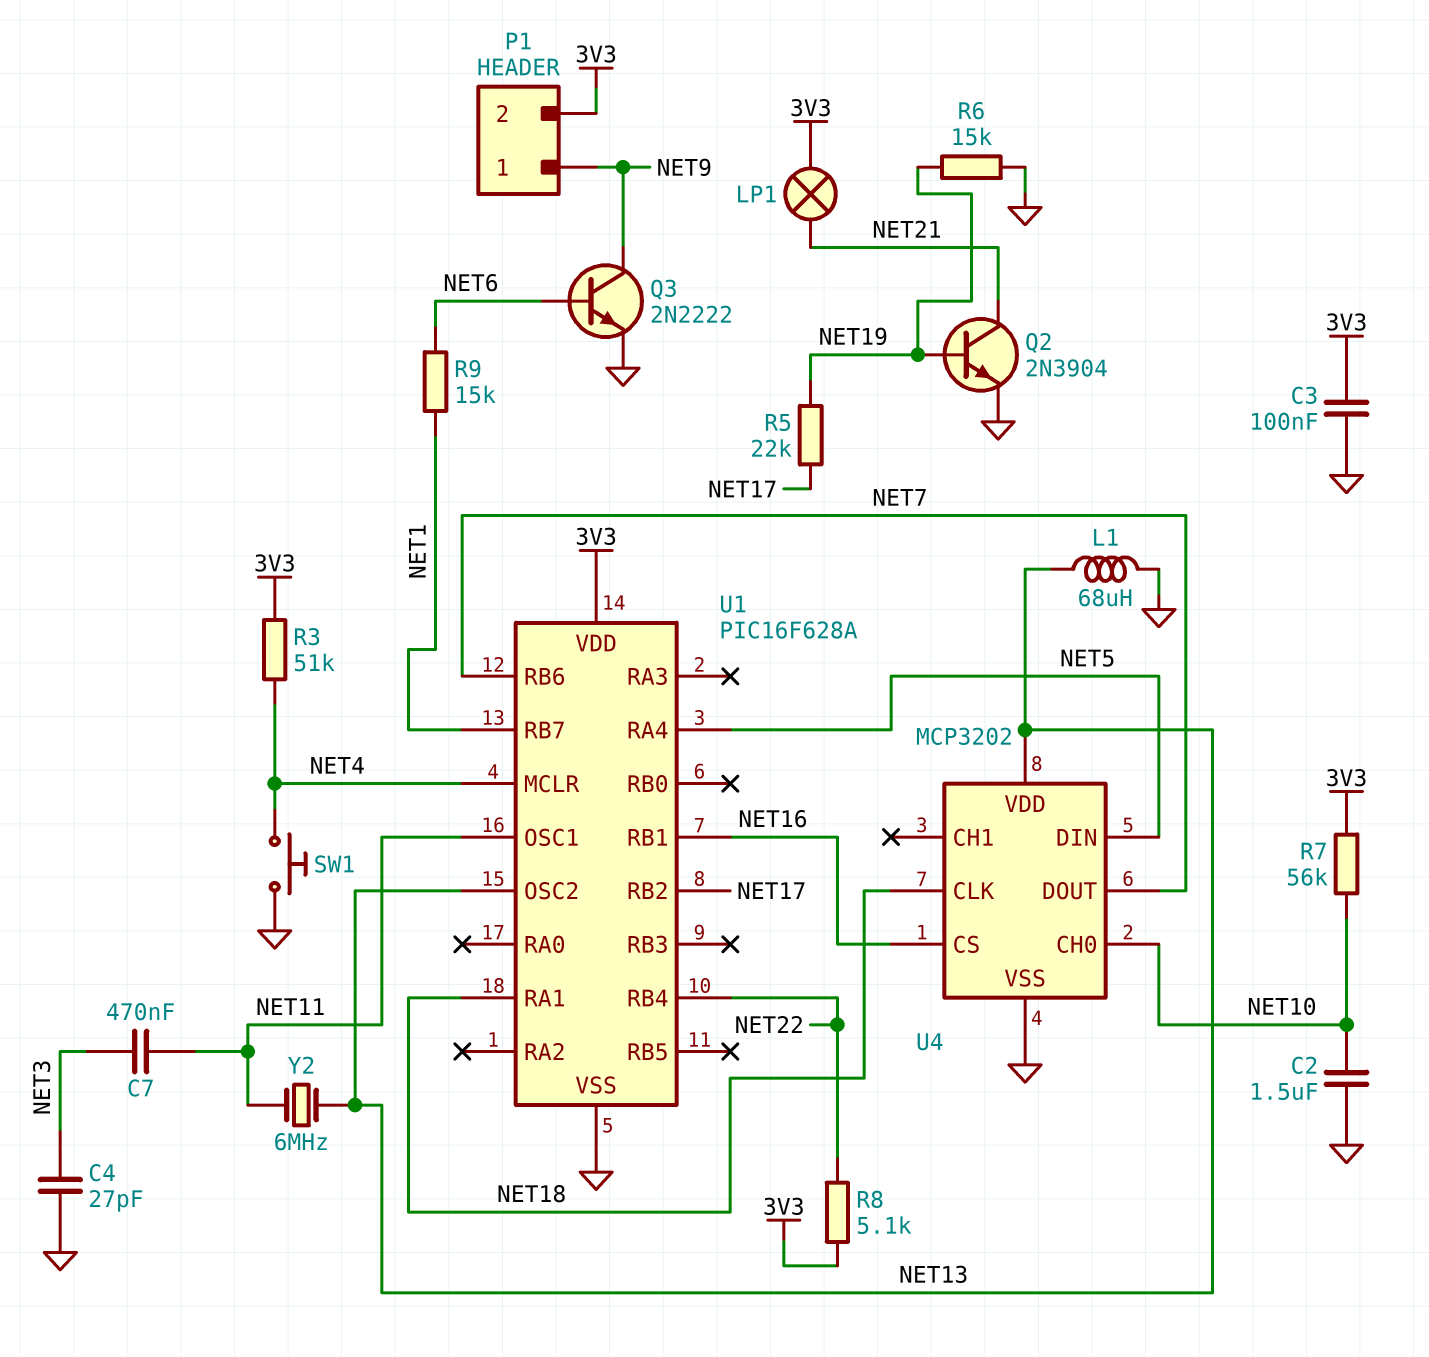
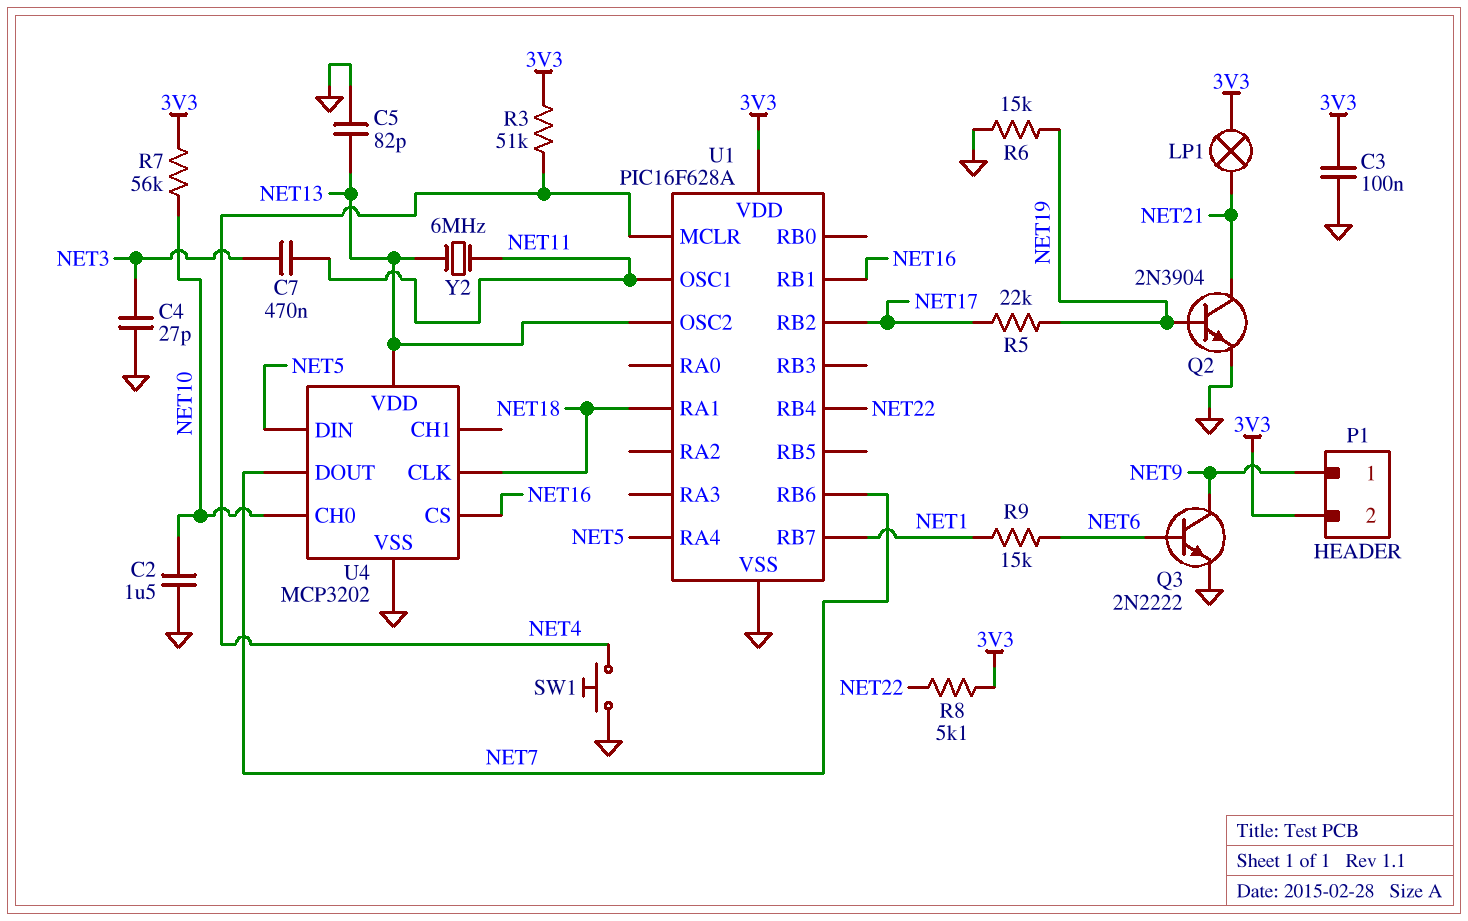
C5: none -> 82pF (GND, NET13)
L1: 68uH (GND, NET13) -> none

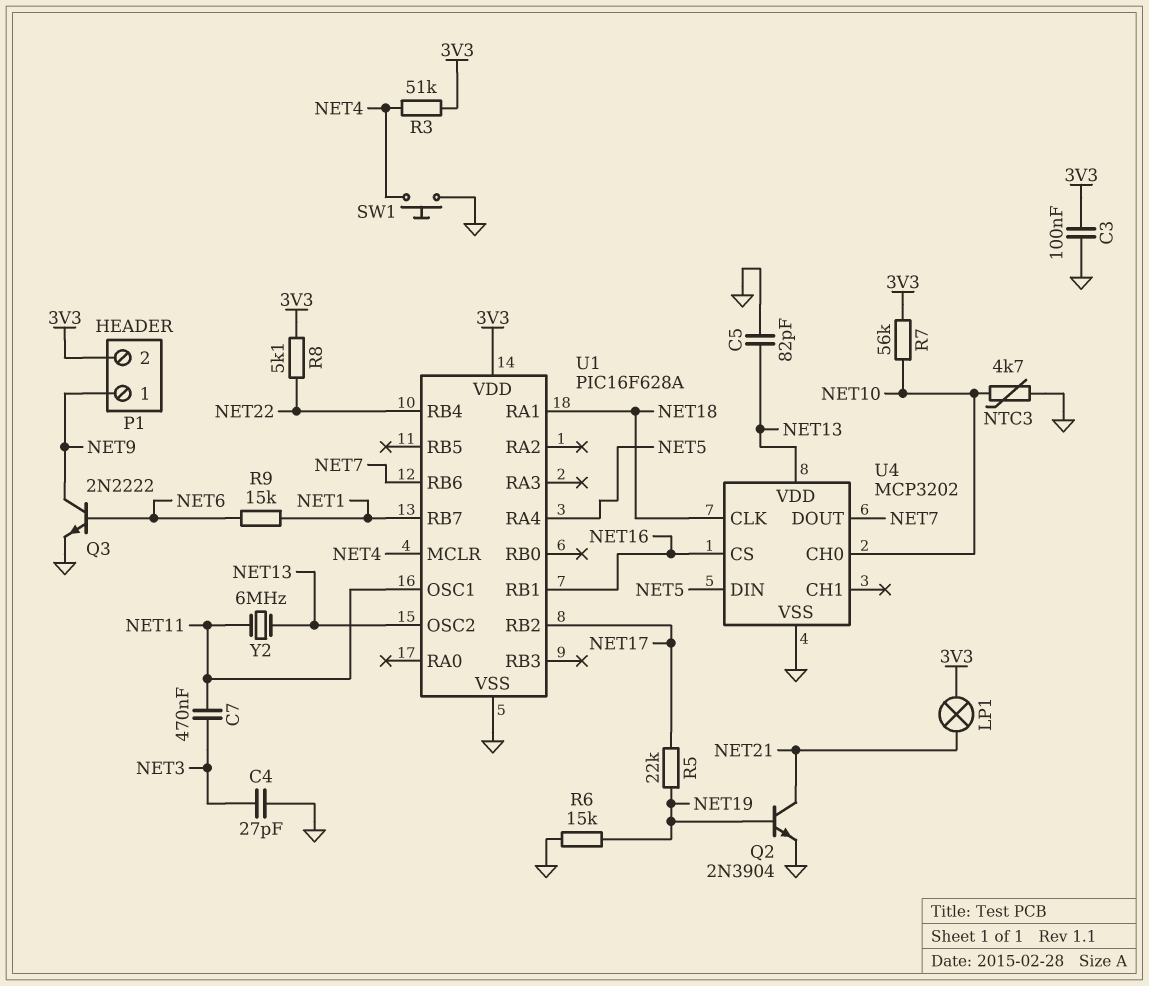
C2: 1.5uF (GND, NET10) -> none
NTC3: none -> 4.7k (GND, NET10)

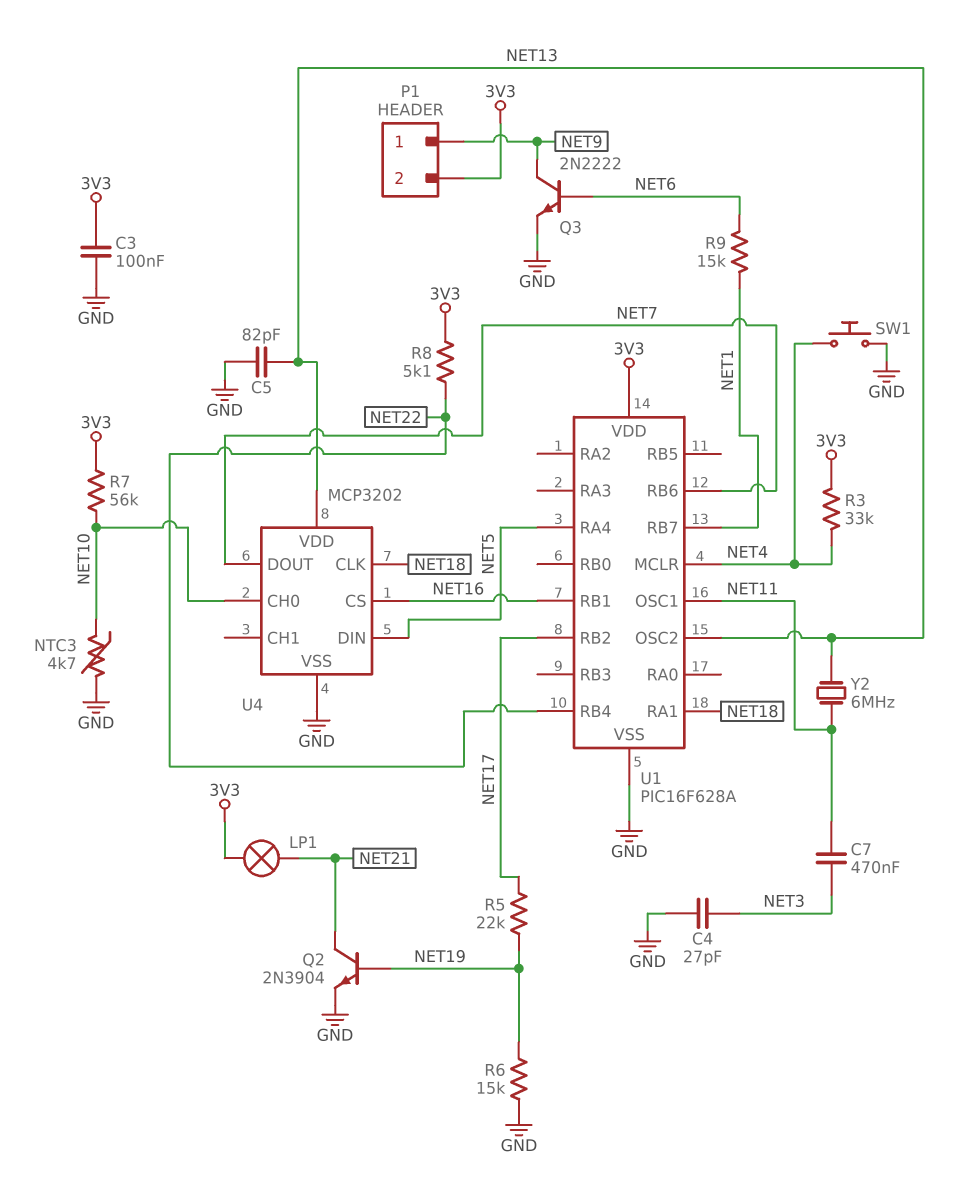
R3: 51k (3V3, NET4) -> 33k (3V3, NET4)

